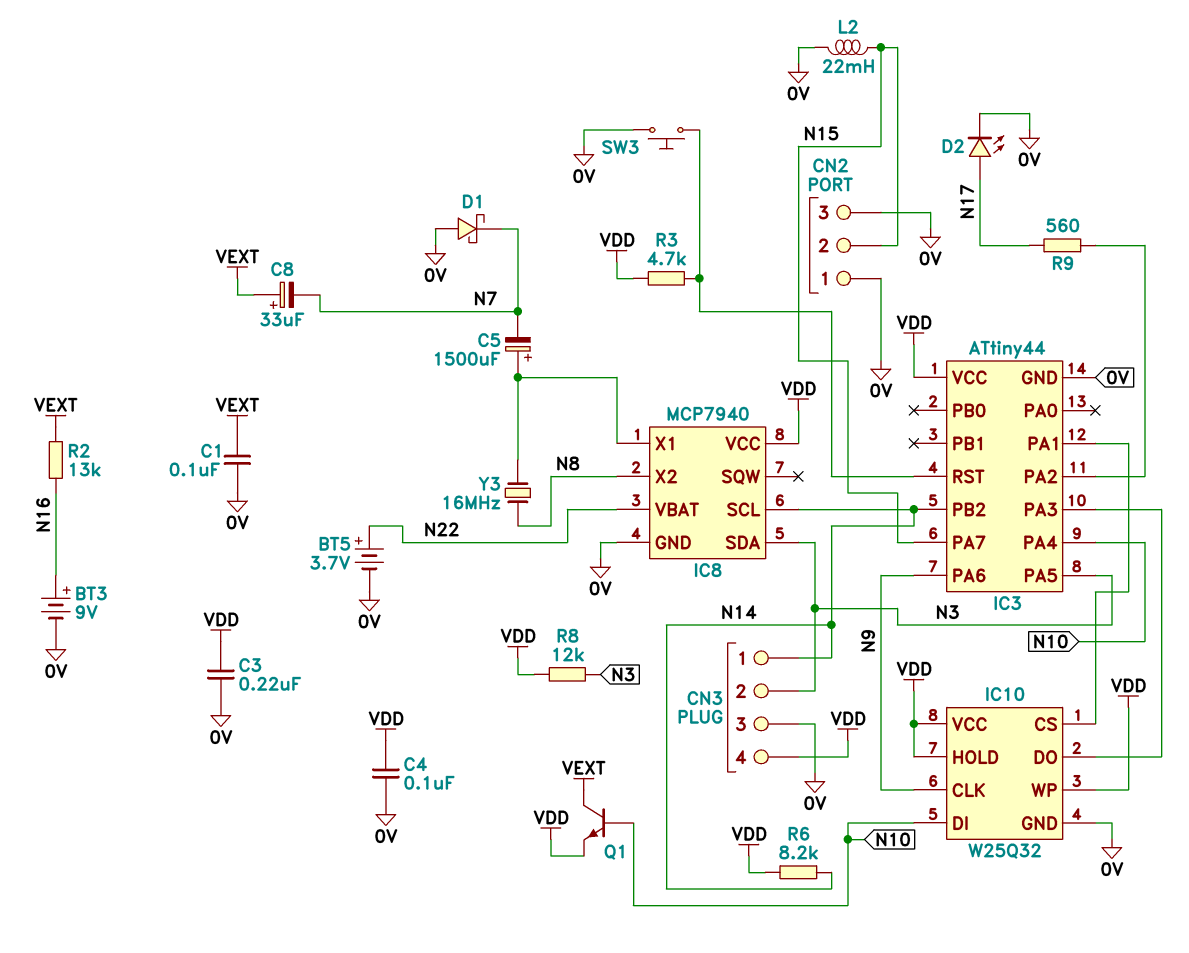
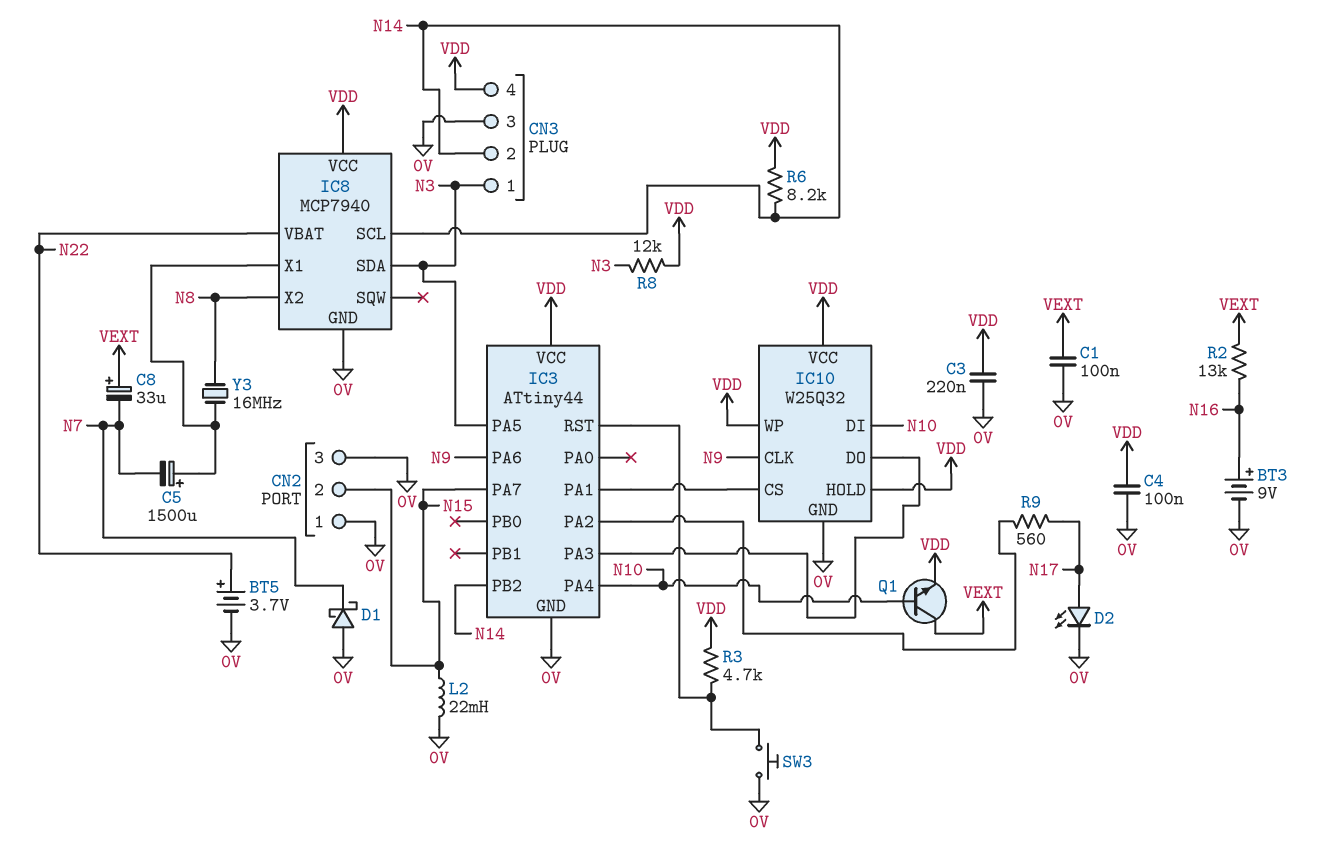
CN3 pin 1: N14 -> N3
CN3 pin 2: N3 -> N14

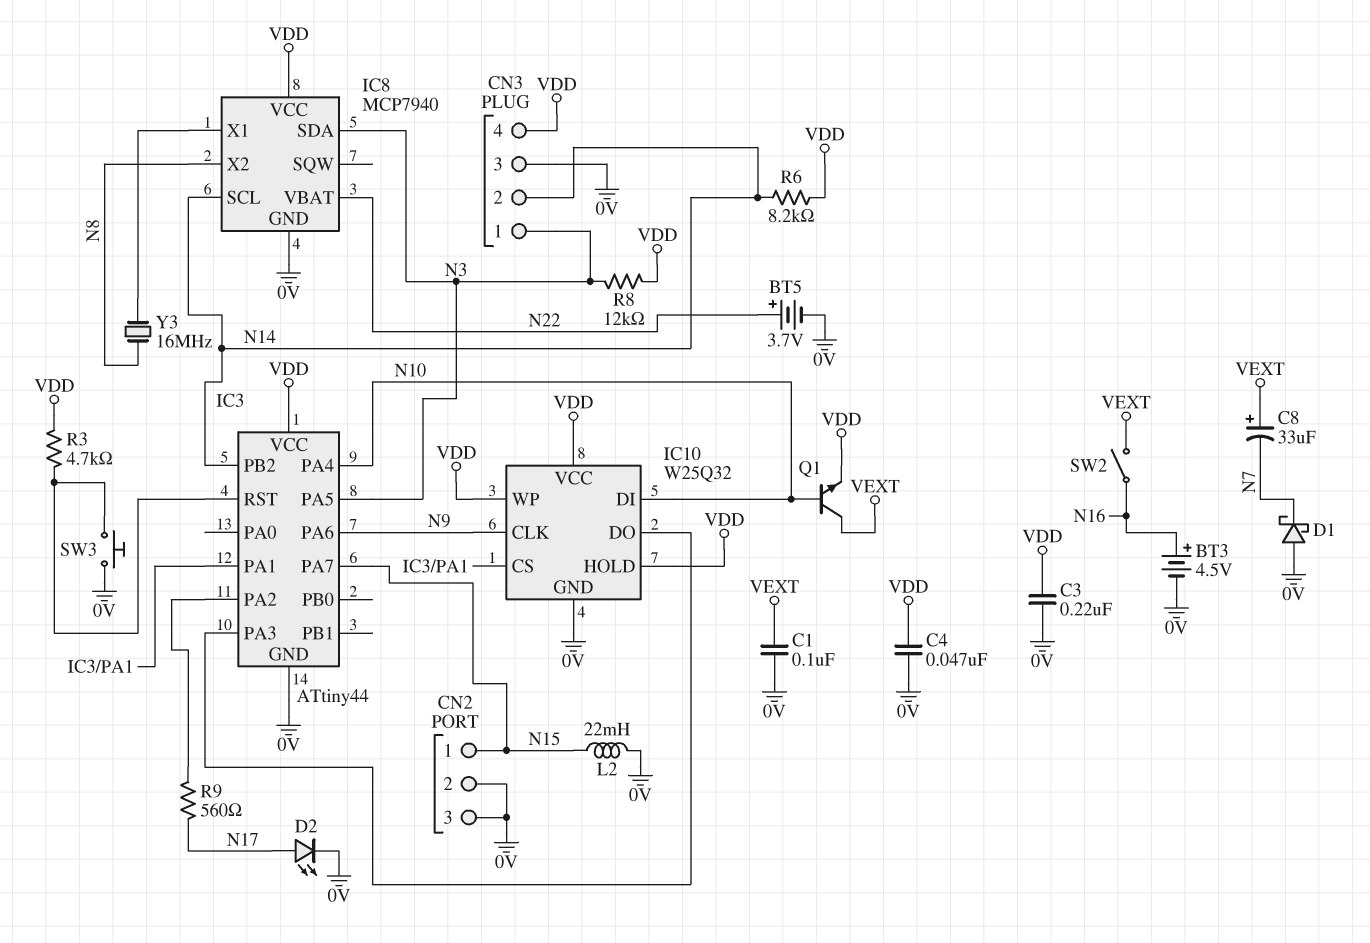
BT3: 9V (plus N16, minus 0V) -> 4.5V (plus N16, minus 0V)
C4: 100nF (0V, VDD) -> 47nF (0V, VDD)
C5: 1500uF (plus IC8/X1, minus N7) -> none
CN2 pin 1: 0V -> N15
CN2 pin 2: N15 -> 0V
R2: 13k (N16, VEXT) -> none
SW2: none -> switch (N16, VEXT)

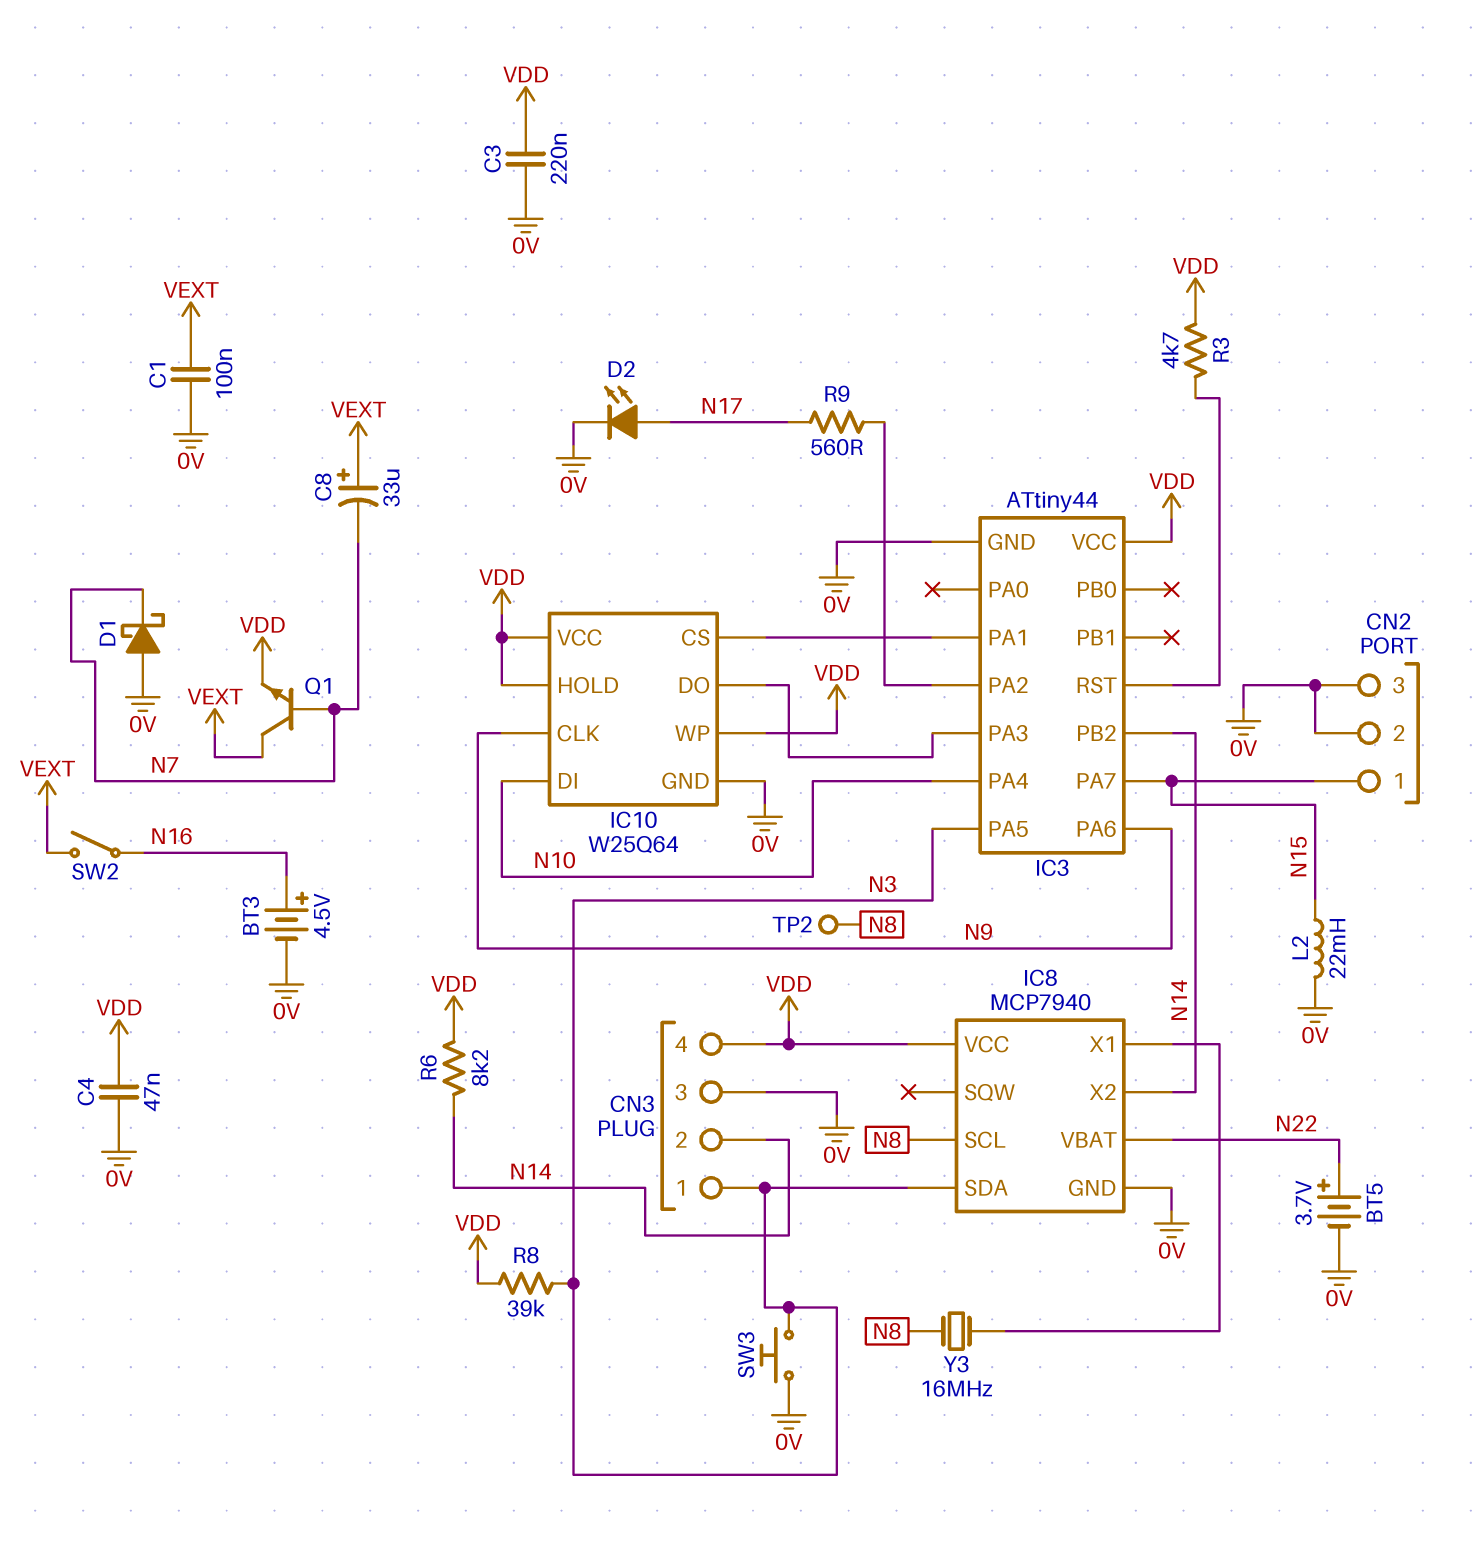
IC8 pin SCL: N14 -> N8
IC8 pin X2: N8 -> N14
IC10: W25Q32 -> W25Q64
Q1: NPN (B N10, C VEXT, E VDD) -> NPN (B N7, C VEXT, E VDD)
R8: 12k (N3, VDD) -> 39k (N3, VDD)
SW3: button (0V, IC3/RST) -> button (0V, N3)
TP2: none -> test point (N8)

